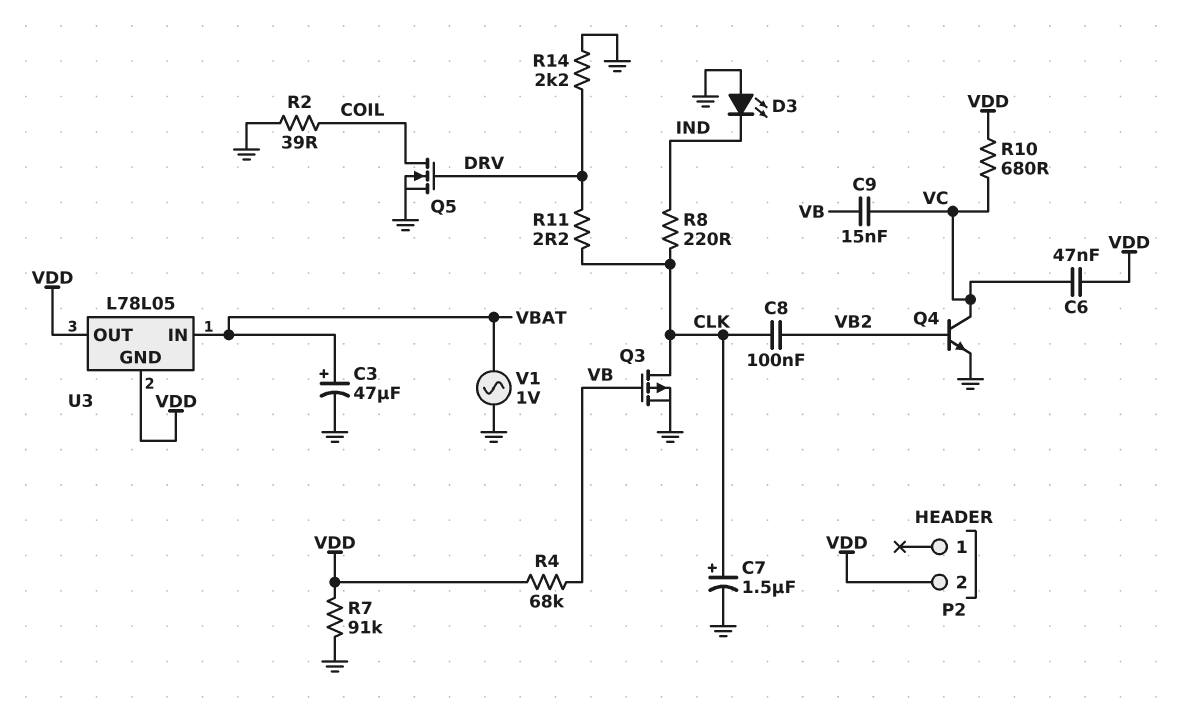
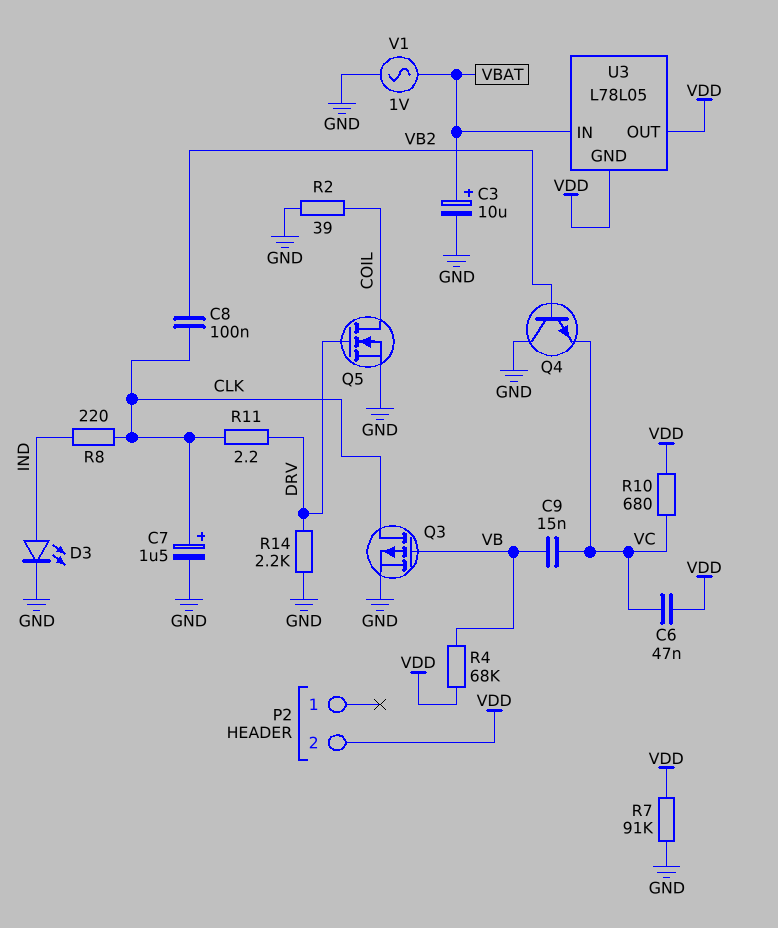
C3: 47uF (plus VBAT, minus GND) -> 10uF (plus VBAT, minus GND)
D3: LED (A GND, K IND) -> LED (A IND, K GND)
Q4: NPN (B VB2, C VC, E GND) -> NPN (B VB2, C GND, E VC)

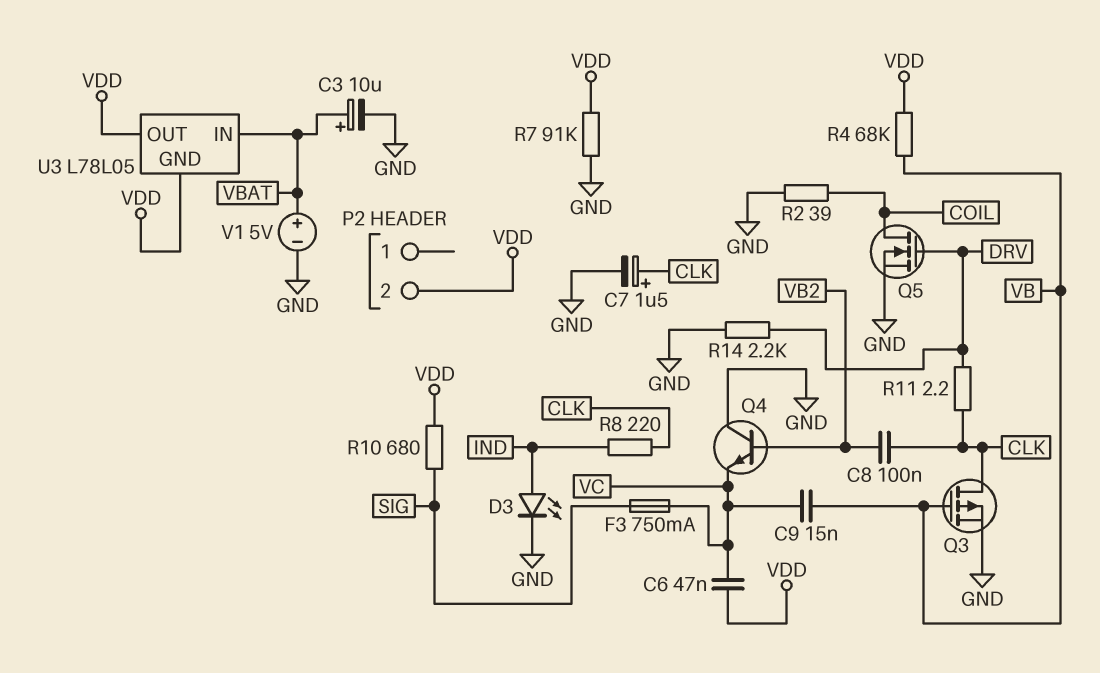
F3: none -> 750mA (SIG, VC)
R10: 680 (VC, VDD) -> 680 (SIG, VDD)
V1: AC 1V (GND, VBAT) -> 5V (plus VBAT, minus GND)

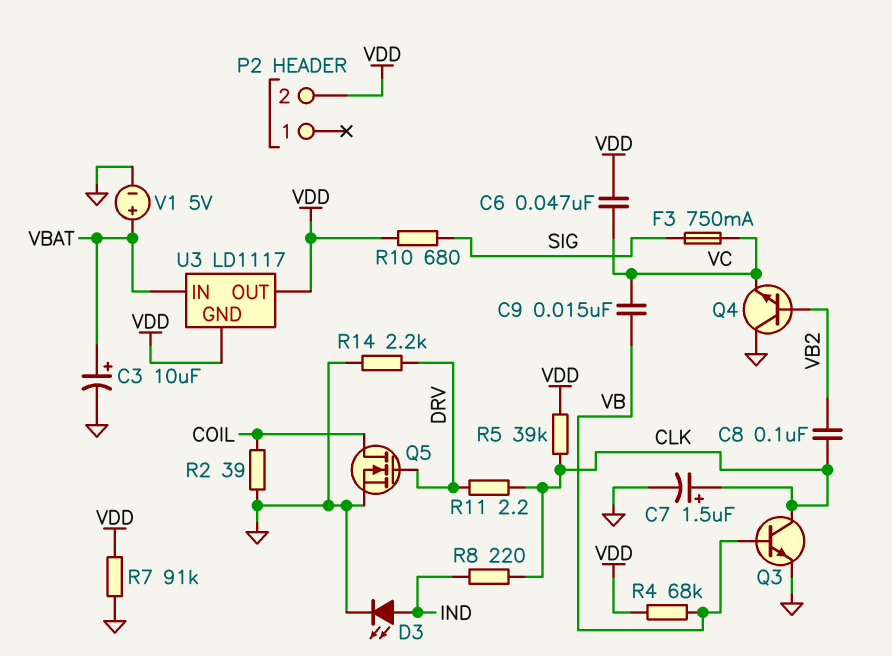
Q3: PMOS (G VB, D CLK, S GND) -> NPN (B VB, C CLK, E GND)
R5: none -> 39k (CLK, VDD)
U3: L78L05 -> LD1117

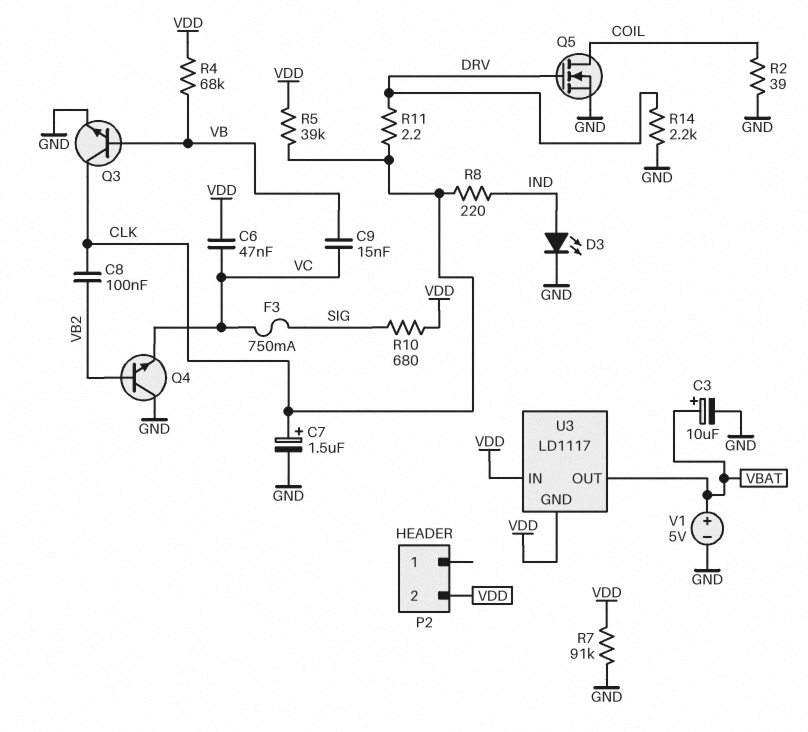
U3 pin IN: VBAT -> VDD
U3 pin OUT: VDD -> VBAT

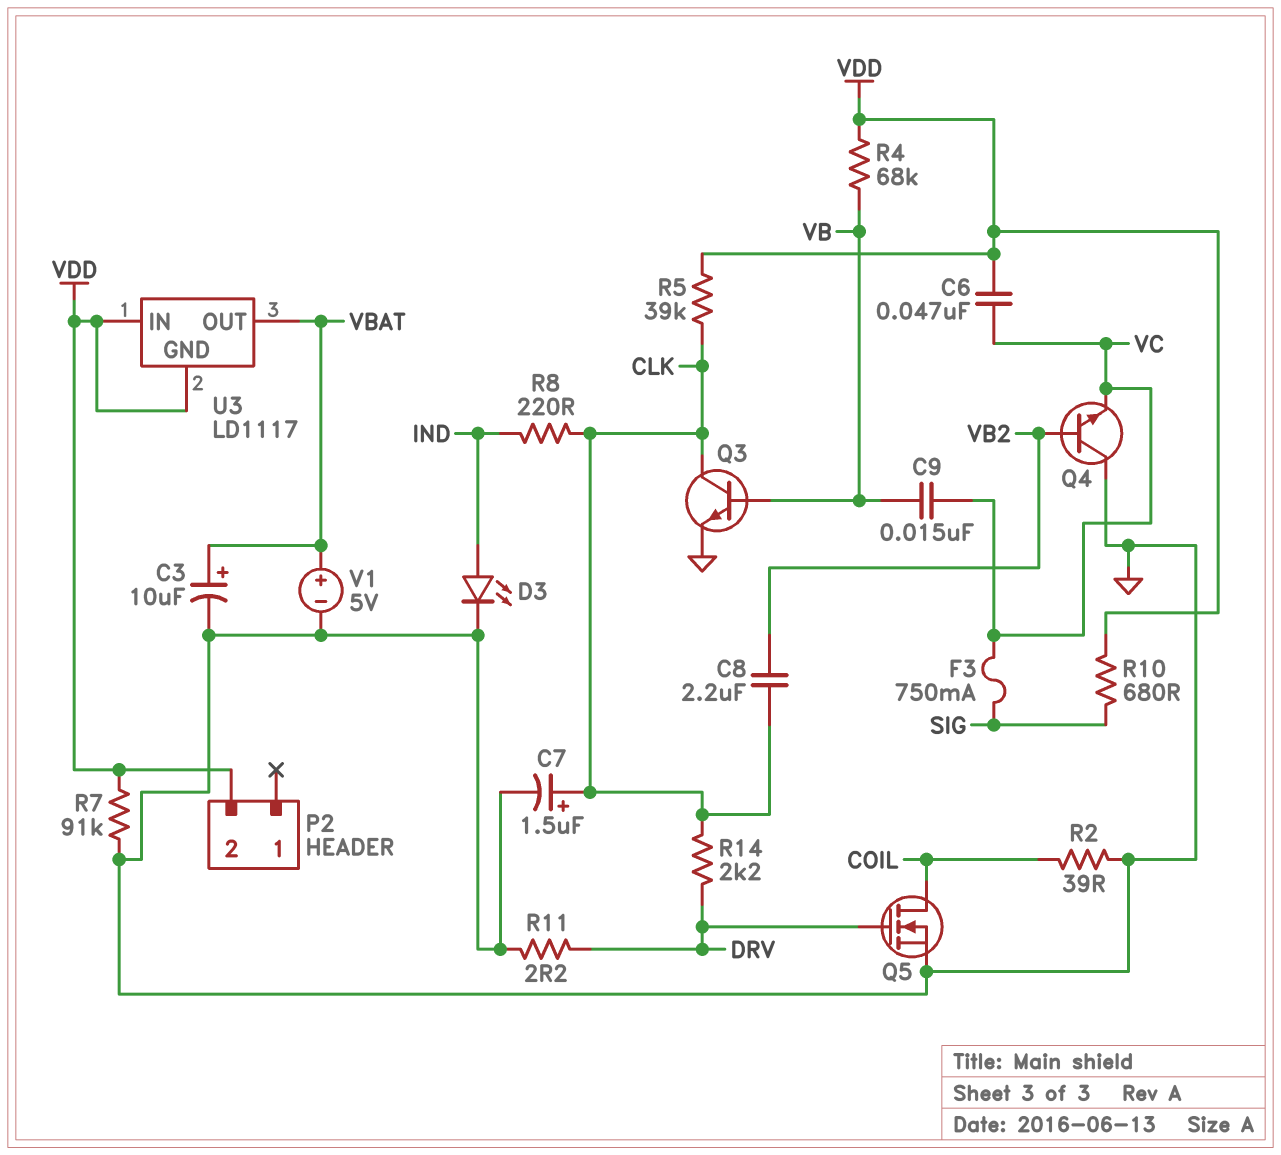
C8: 100nF (CLK, VB2) -> 2.2uF (CLK, VB2)
R11: 2.2 (CLK, DRV) -> 2.2 (DRV, GND)
R14: 2.2k (DRV, GND) -> 2.2k (CLK, DRV)

